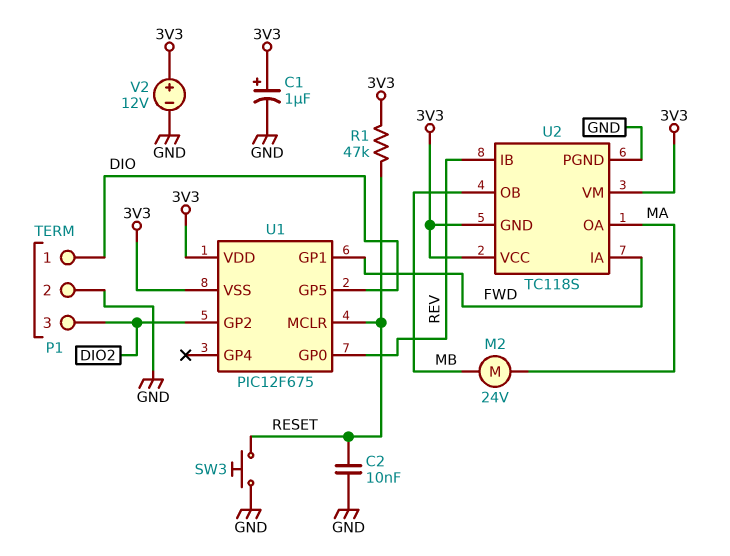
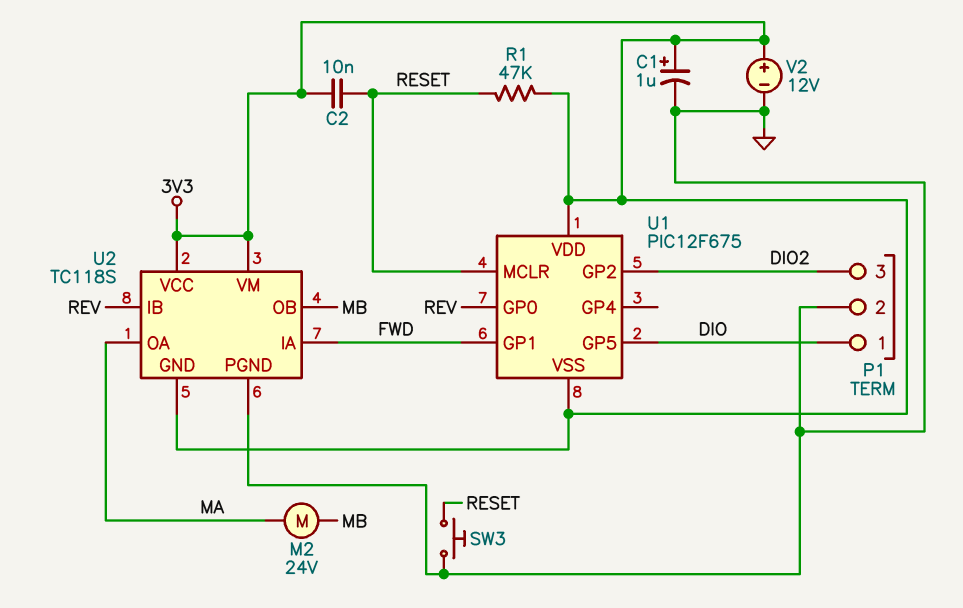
C2: 10nF (GND, RESET) -> 10nF (3V3, RESET)

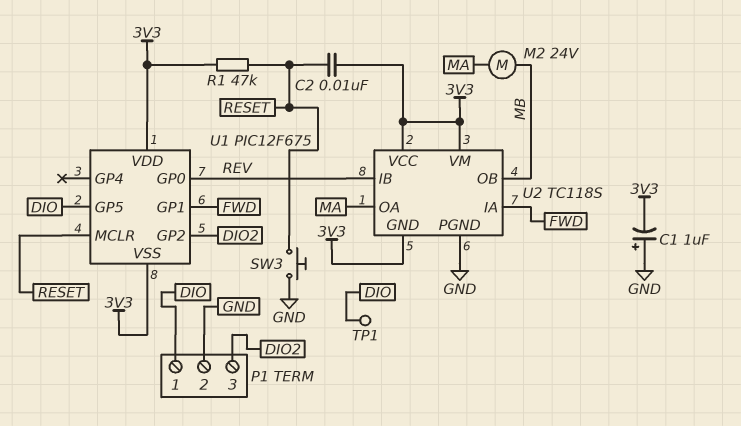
C1: 1uF (plus 3V3, minus GND) -> 1uF (plus GND, minus 3V3)
TP1: none -> test point (DIO)
V2: 12V (plus 3V3, minus GND) -> none

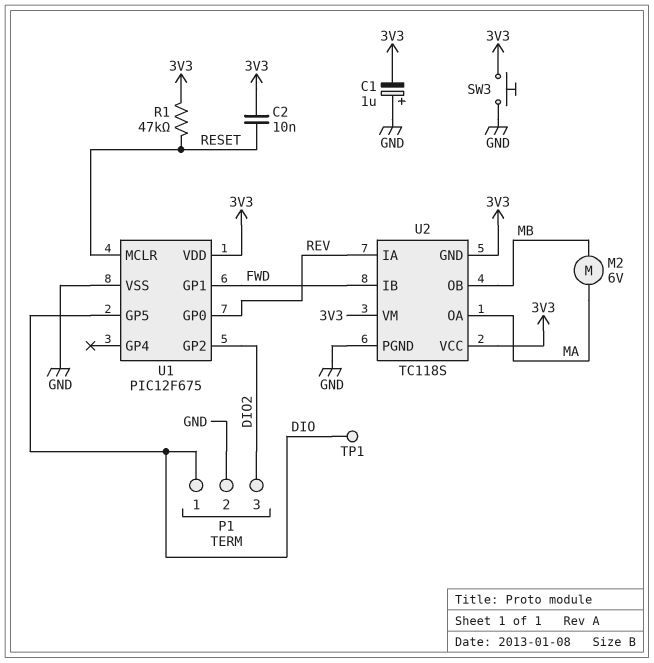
M2: motor 24V (MA, MB) -> motor 6V (MA, MB)
SW3: button (GND, RESET) -> button (3V3, GND)
U1 pin VSS: 3V3 -> GND
U2 pin IA: FWD -> REV
U2 pin IB: REV -> FWD

